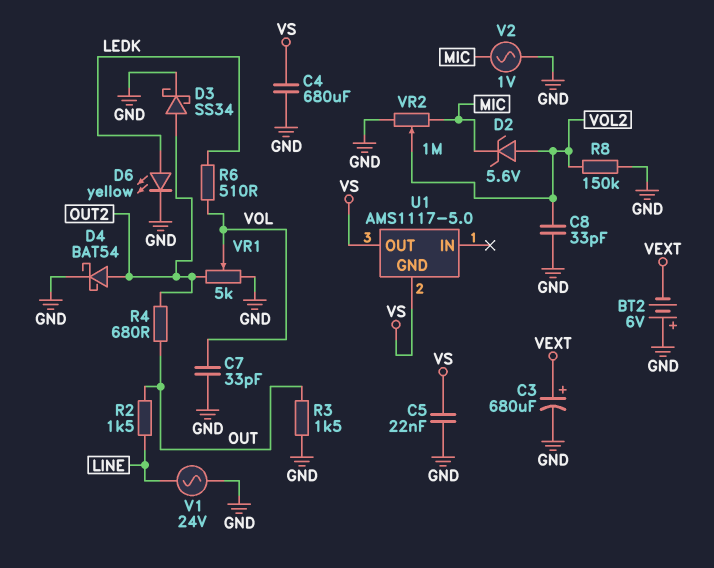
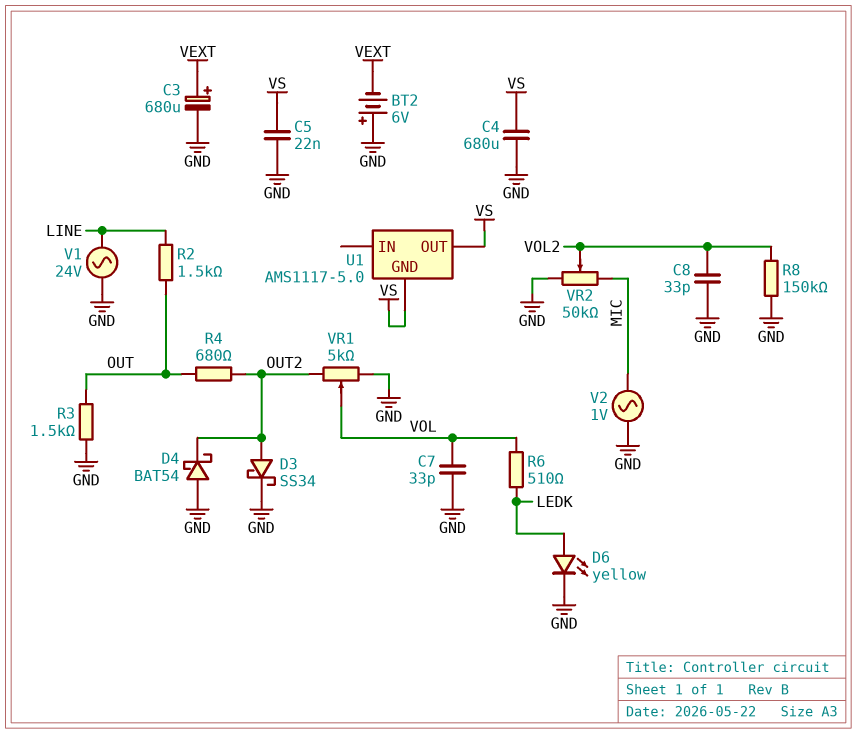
D2: zener 5.6V (A VOL2, K MIC) -> none
D4: schottky BAT54 (A OUT2, K GND) -> schottky BAT54 (A GND, K OUT2)
VR2: 1M (GND, MIC, wiper VOL2) -> 50k (GND, MIC, wiper VOL2)

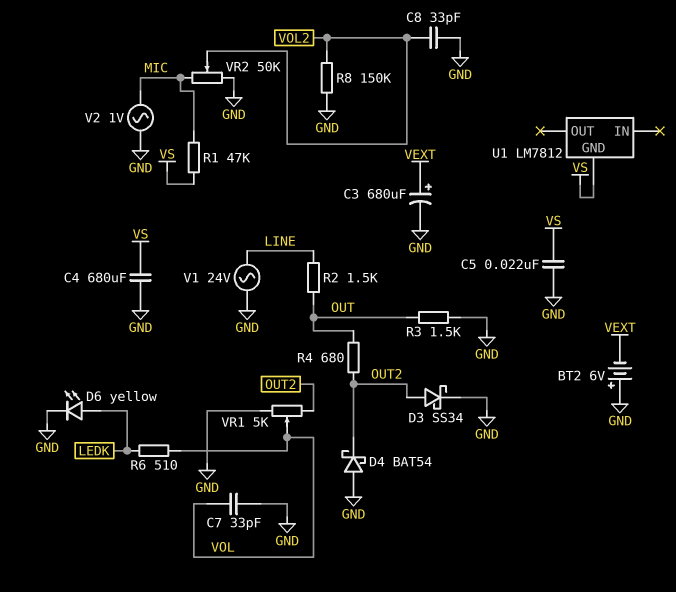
R1: none -> 47k (MIC, VS)
U1: AMS1117-5.0 -> LM7812
U1 pin OUT: VS -> none

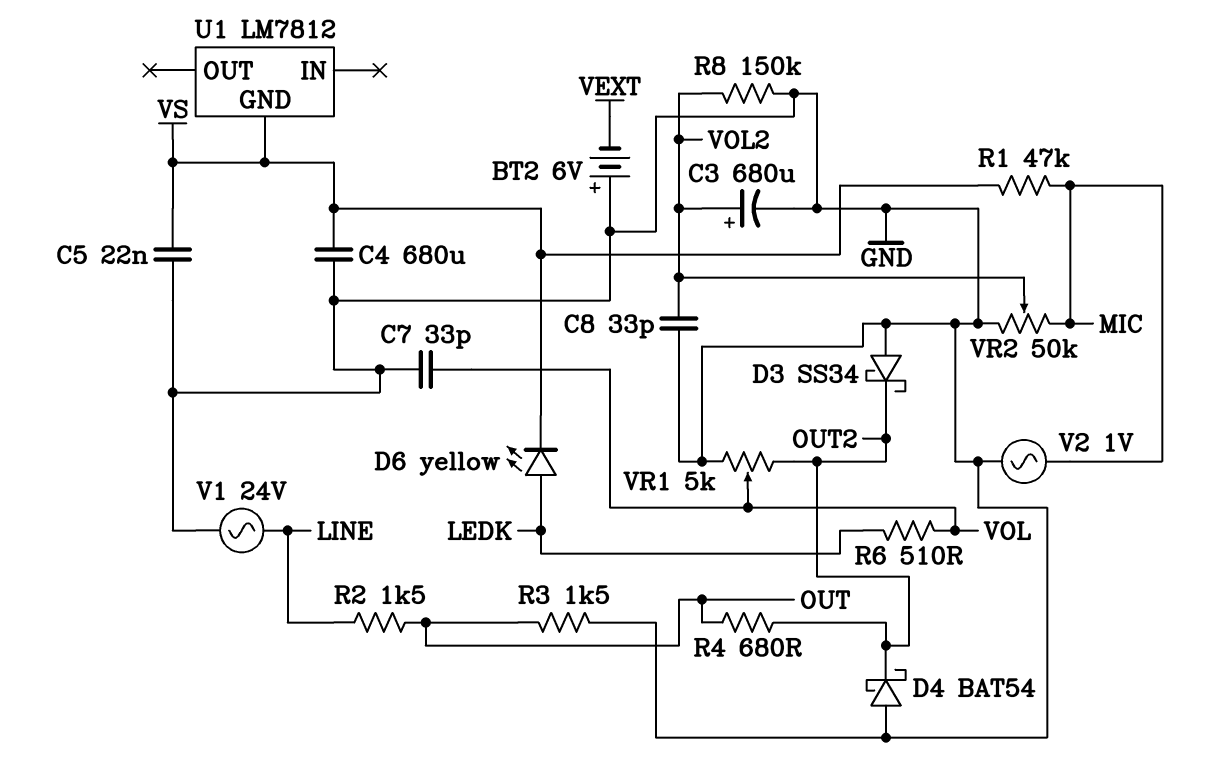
C3: 680uF (plus VEXT, minus GND) -> 680uF (plus VOL2, minus GND)
D3: schottky SS34 (A OUT2, K GND) -> schottky SS34 (A GND, K OUT2)
D6: LED yellow (A LEDK, K GND) -> LED yellow (A LEDK, K VS)

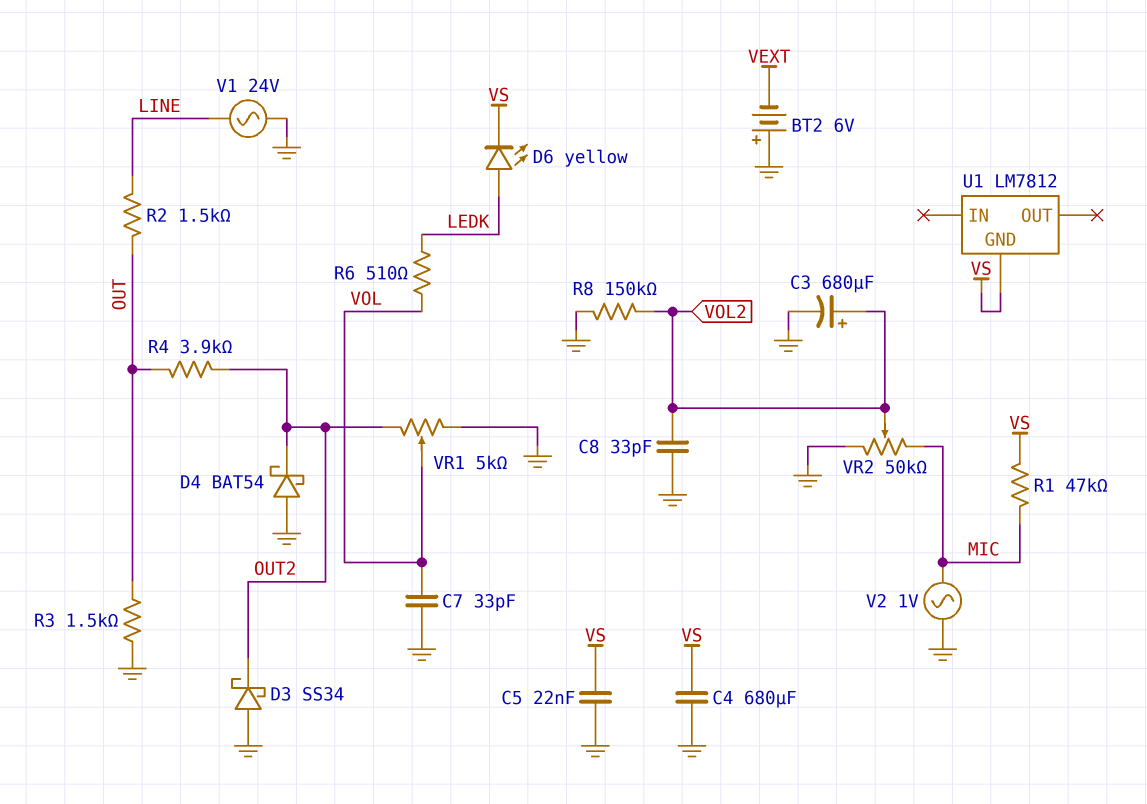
R4: 680 (OUT, OUT2) -> 3.9k (OUT, OUT2)

